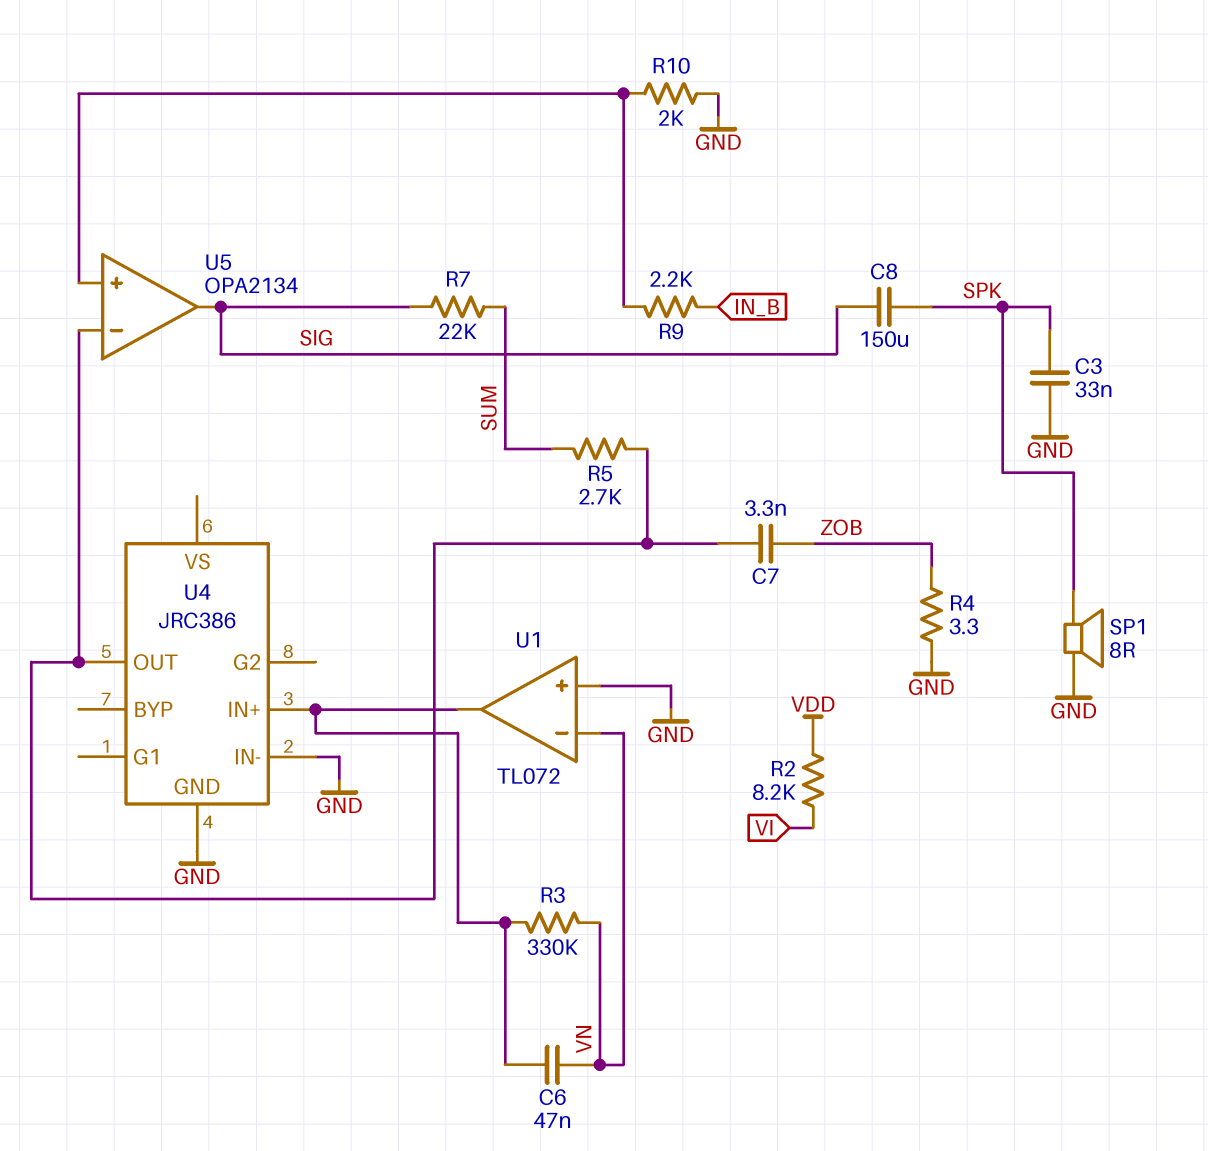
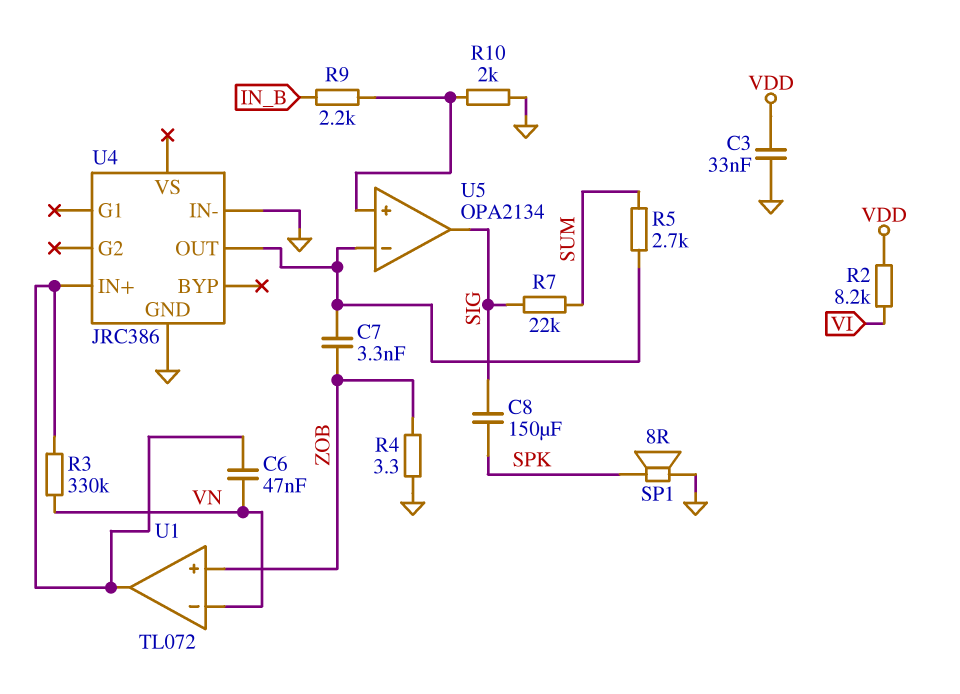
C3: 33nF (GND, SPK) -> 33nF (GND, VDD)
U1 pin in+: GND -> ZOB

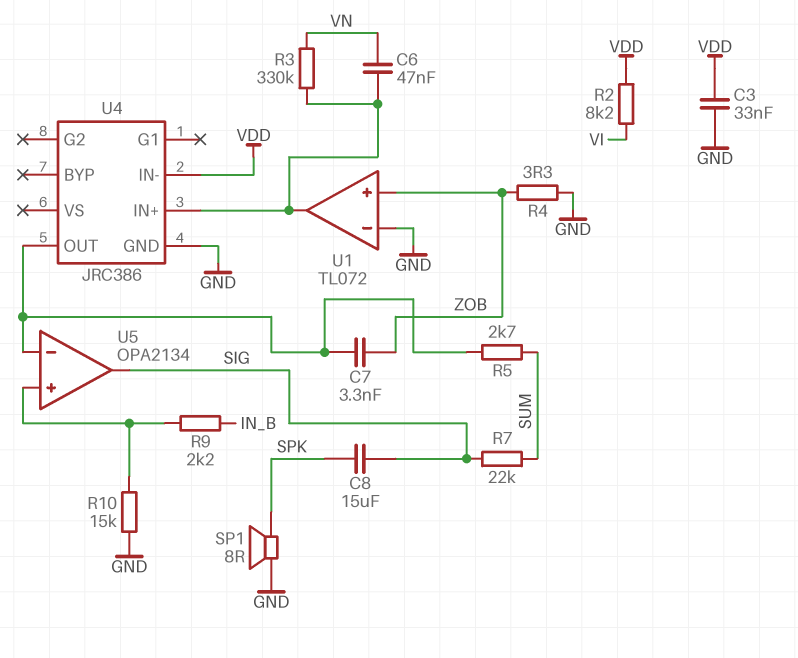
C8: 150uF (SIG, SPK) -> 15uF (SIG, SPK)
R10: 2k (GND, U5/in+) -> 15k (GND, U5/in+)
U1 pin in-: VN -> GND
U4 pin IN-: GND -> VDD

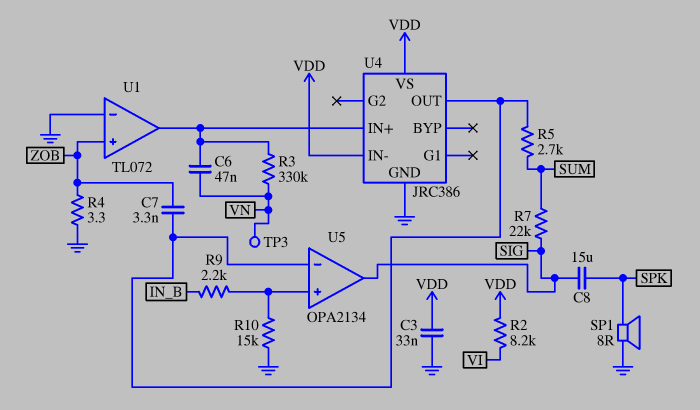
TP3: none -> test point (VN)
U4 pin VS: none -> VDD

